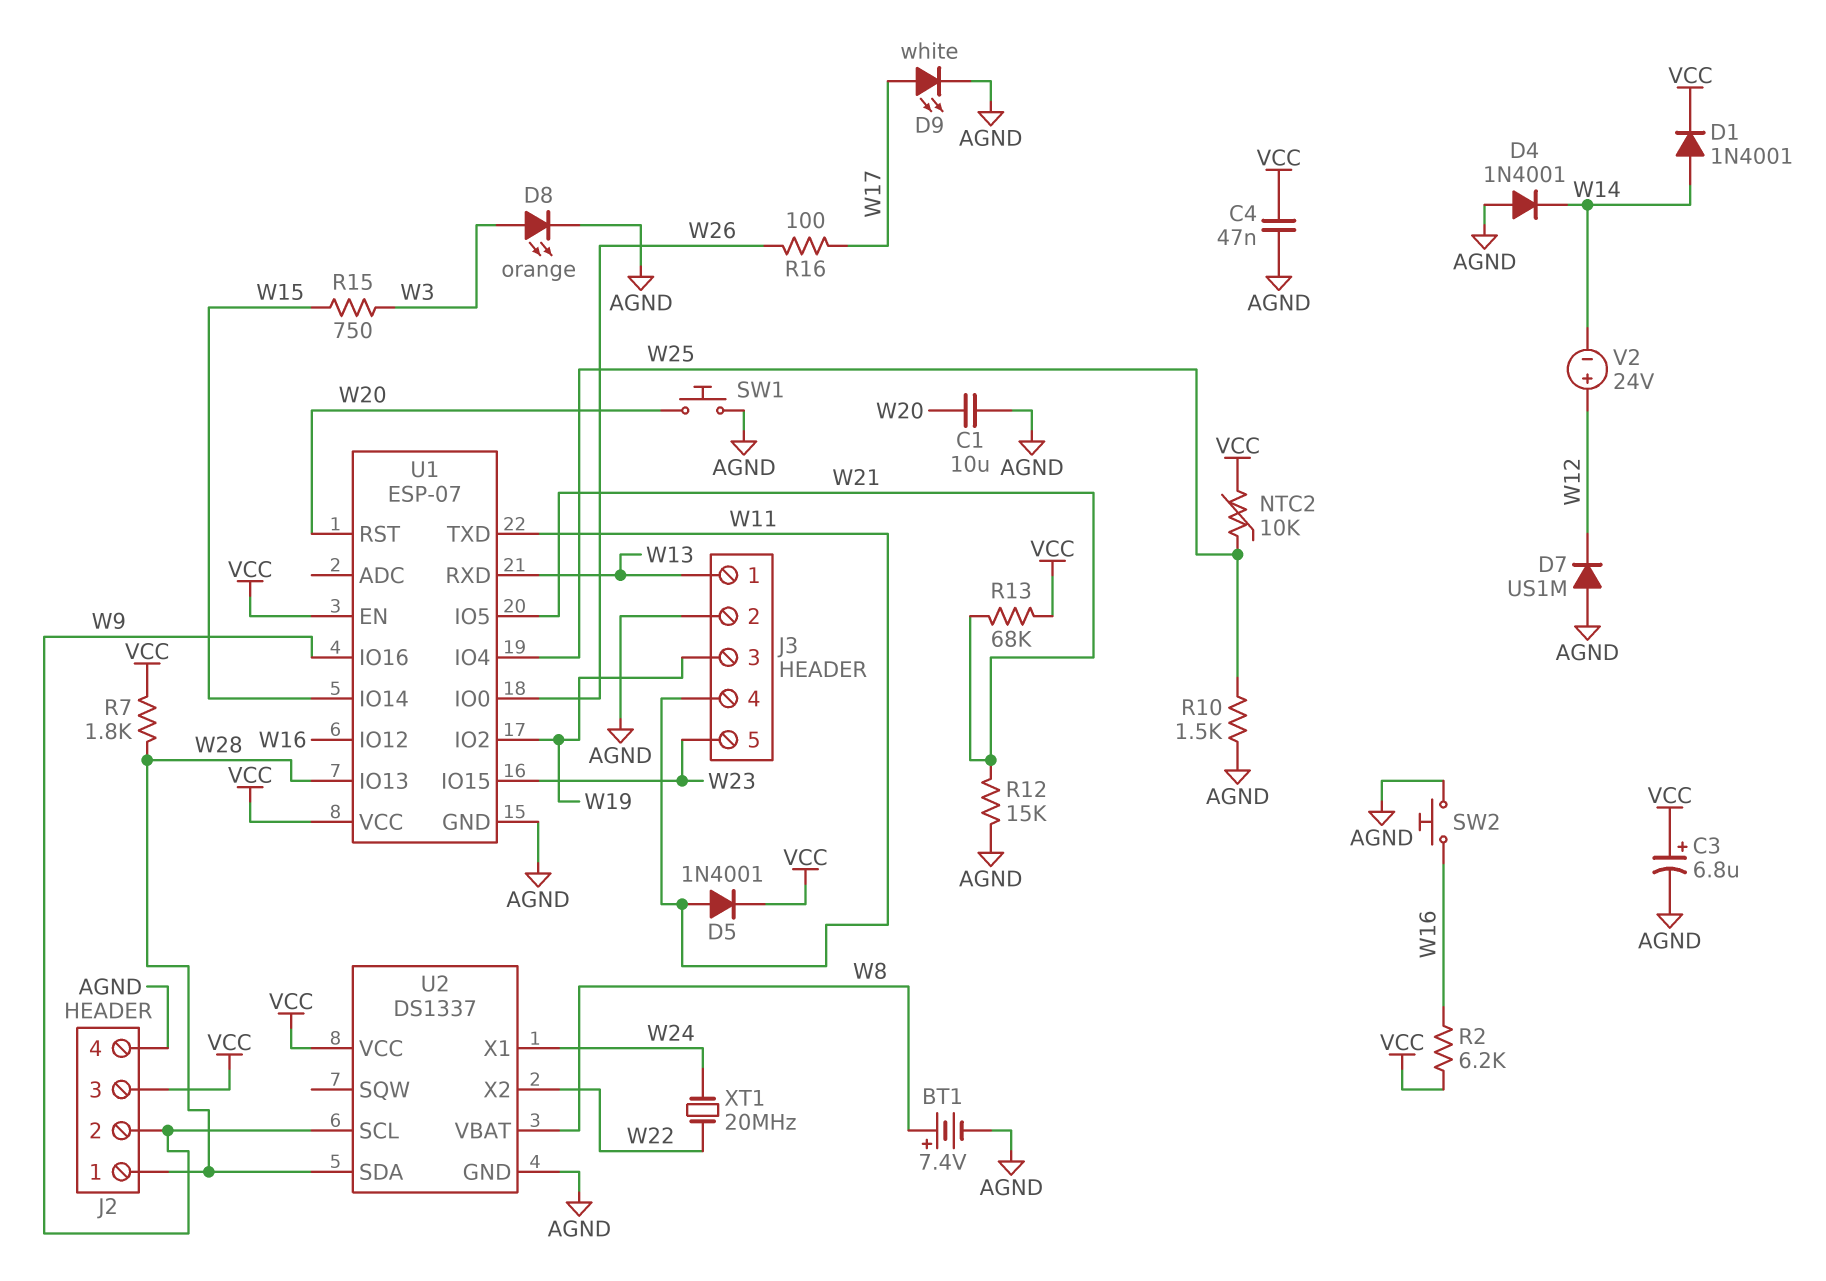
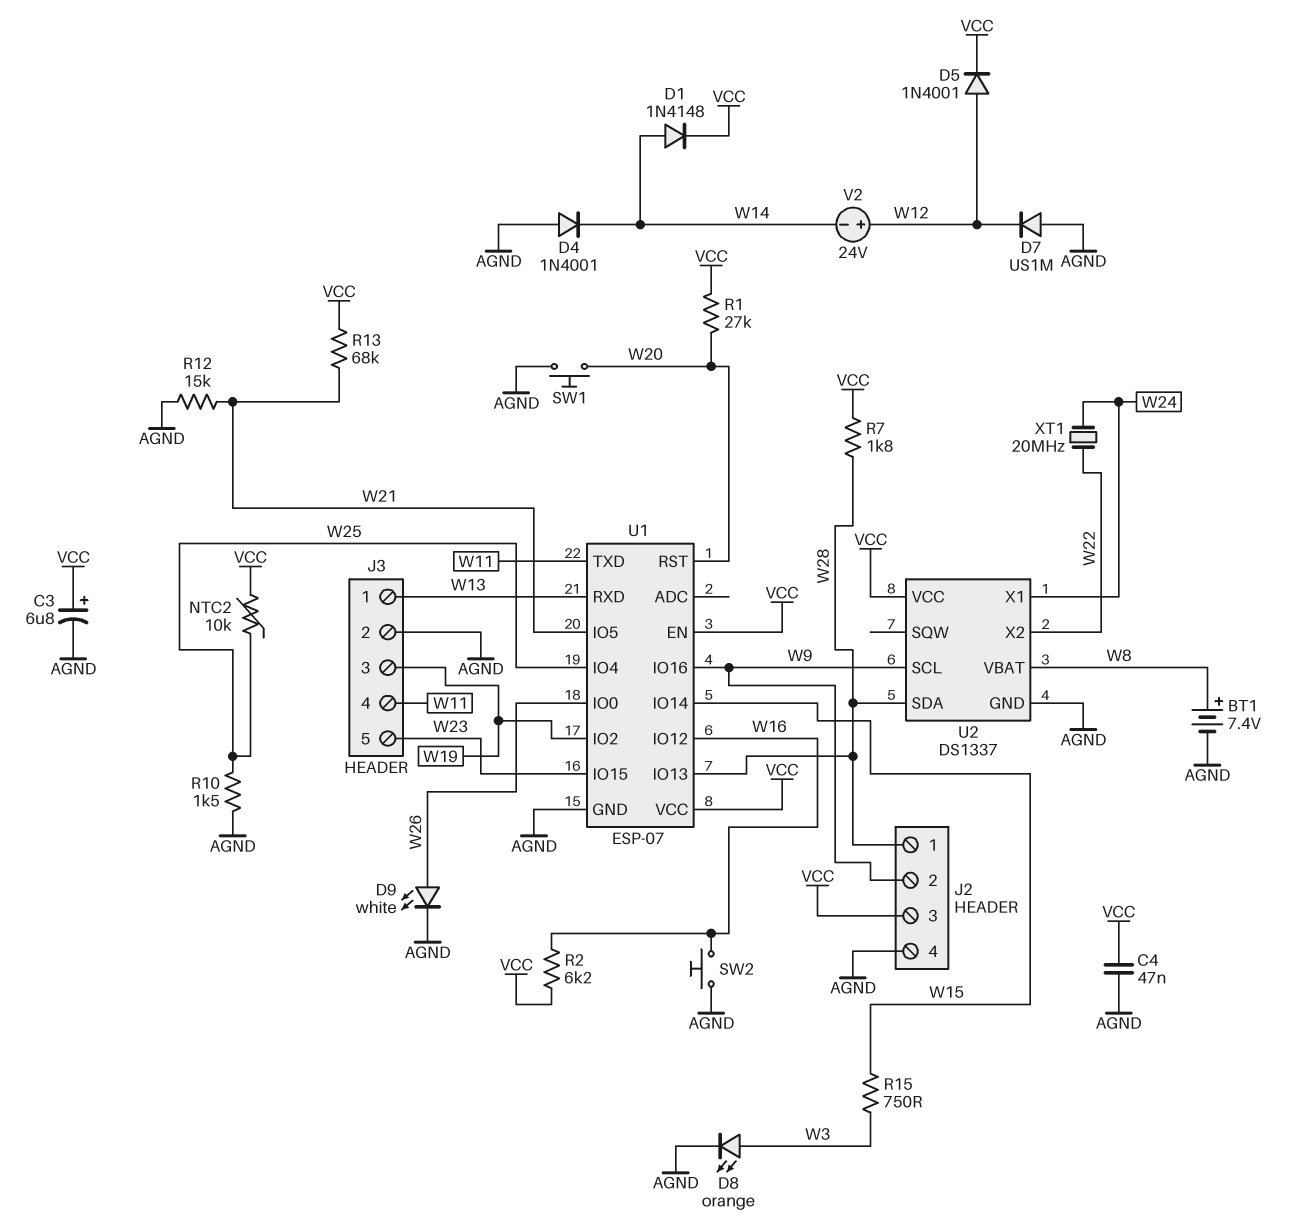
C1: 10uF (AGND, W20) -> none
D1: diode 1N4001 (A W14, K VCC) -> diode 1N4148 (A W14, K VCC)
D5: diode 1N4001 (A W11, K VCC) -> diode 1N4001 (A W12, K VCC)
D9: LED white (A W17, K AGND) -> LED white (A W26, K AGND)
R1: none -> 27k (VCC, W20)
R16: 100 (W17, W26) -> none

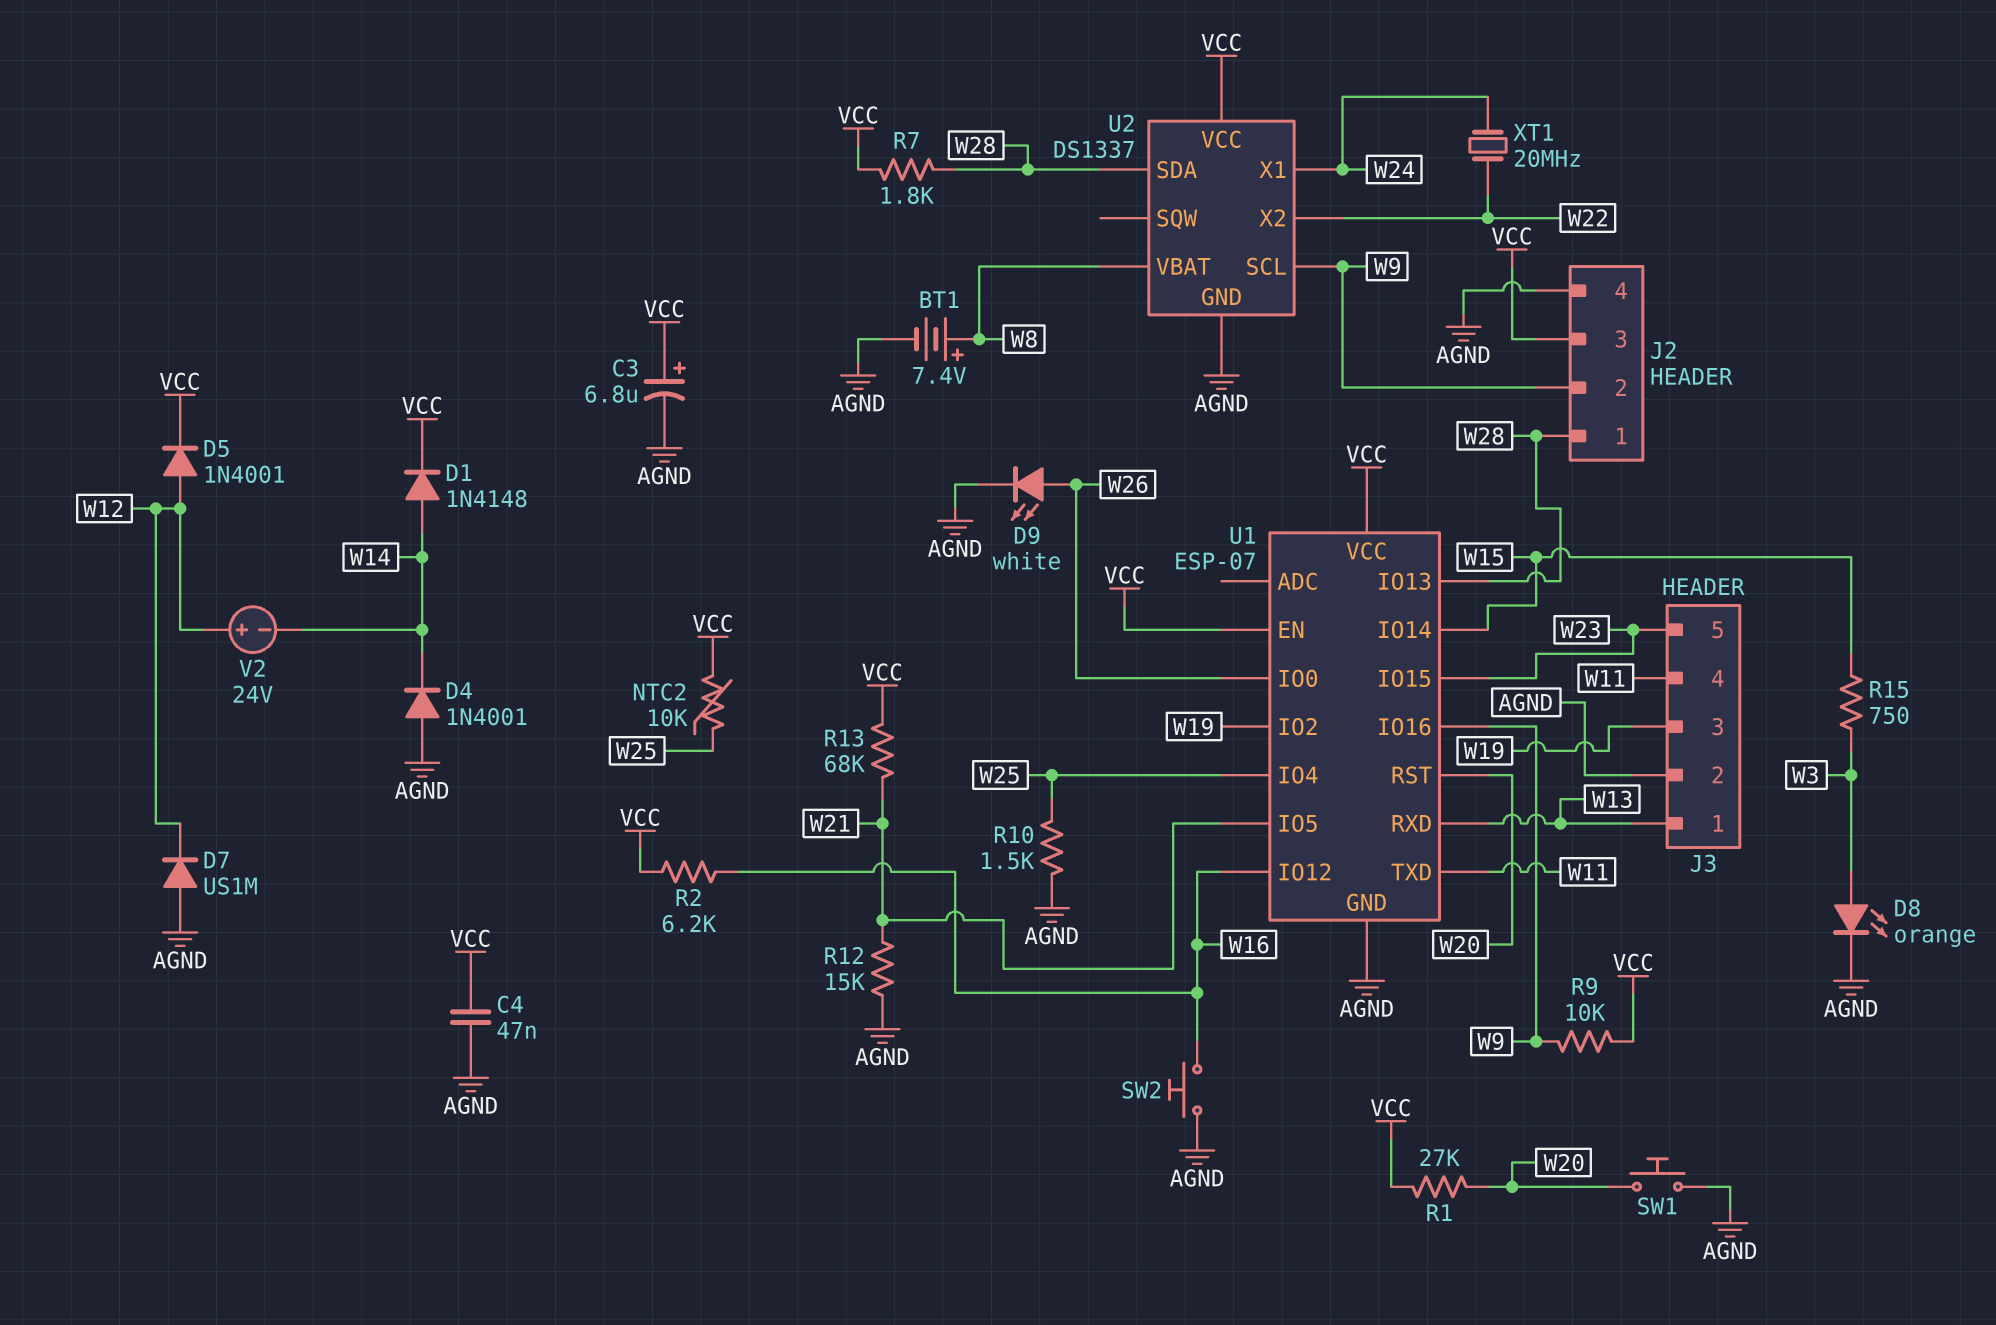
R9: none -> 10k (VCC, W9)

